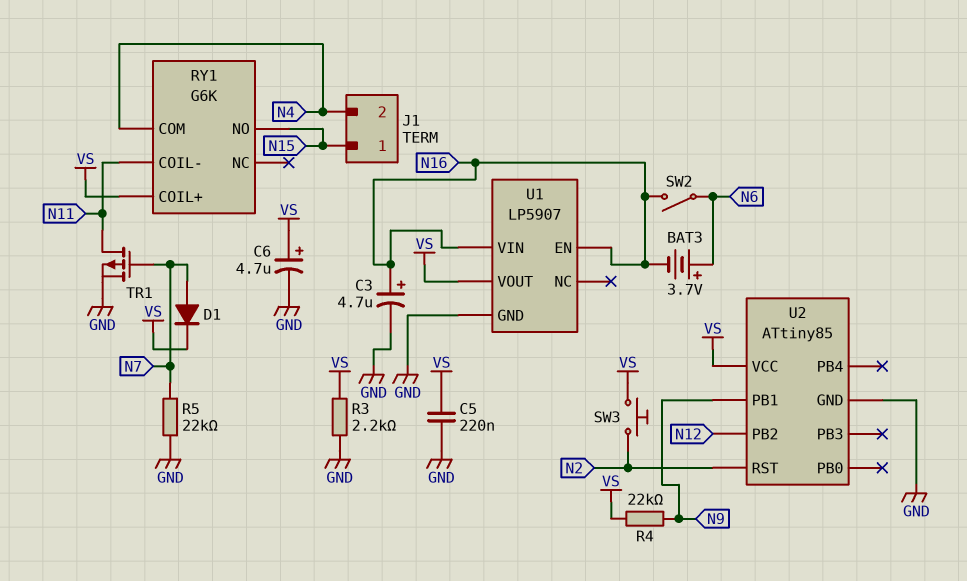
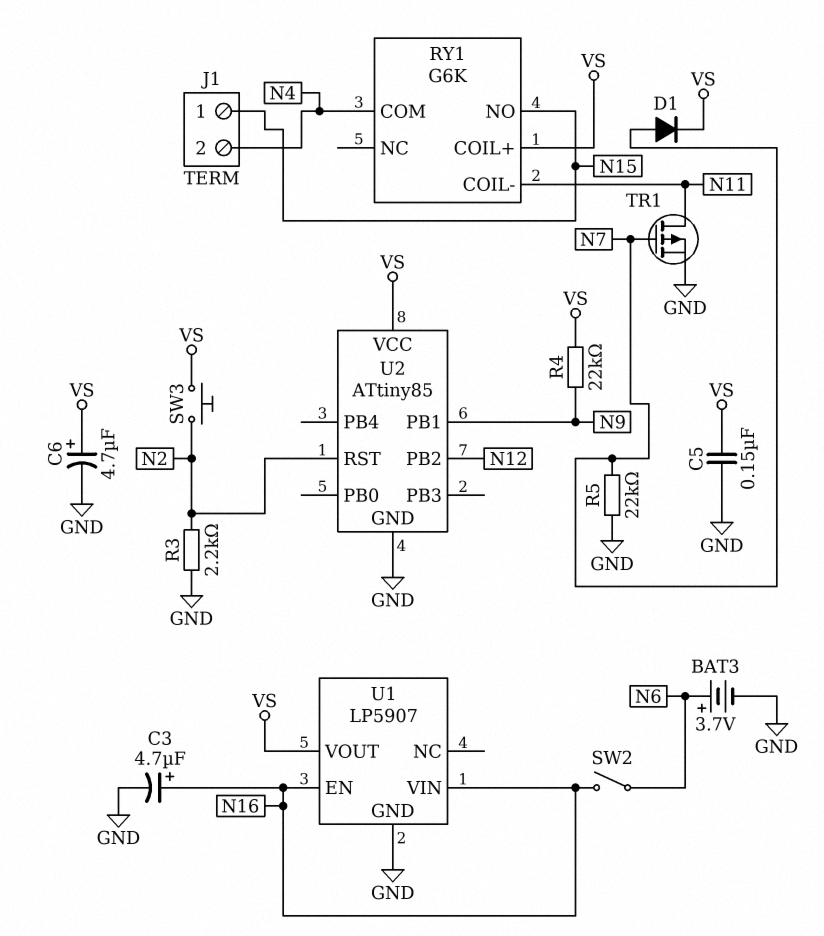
BAT3: 3.7V (plus N6, minus N16) -> 3.7V (plus N6, minus GND)
C5: 220nF (GND, VS) -> 150nF (GND, VS)
R3: 2.2k (GND, VS) -> 2.2k (GND, N2)

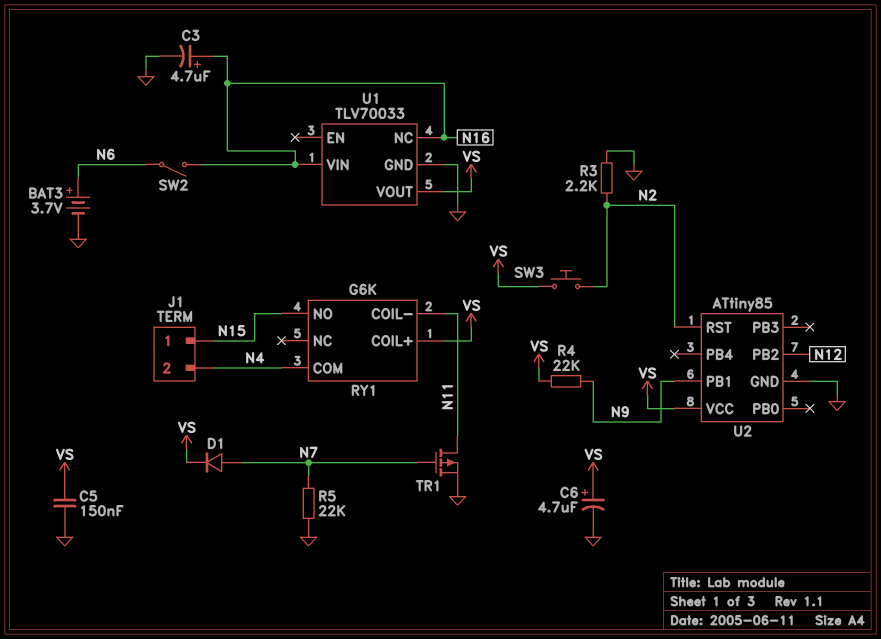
U1: LP5907 -> TLV70033
U1 pin EN: N16 -> none
U1 pin NC: none -> N16

